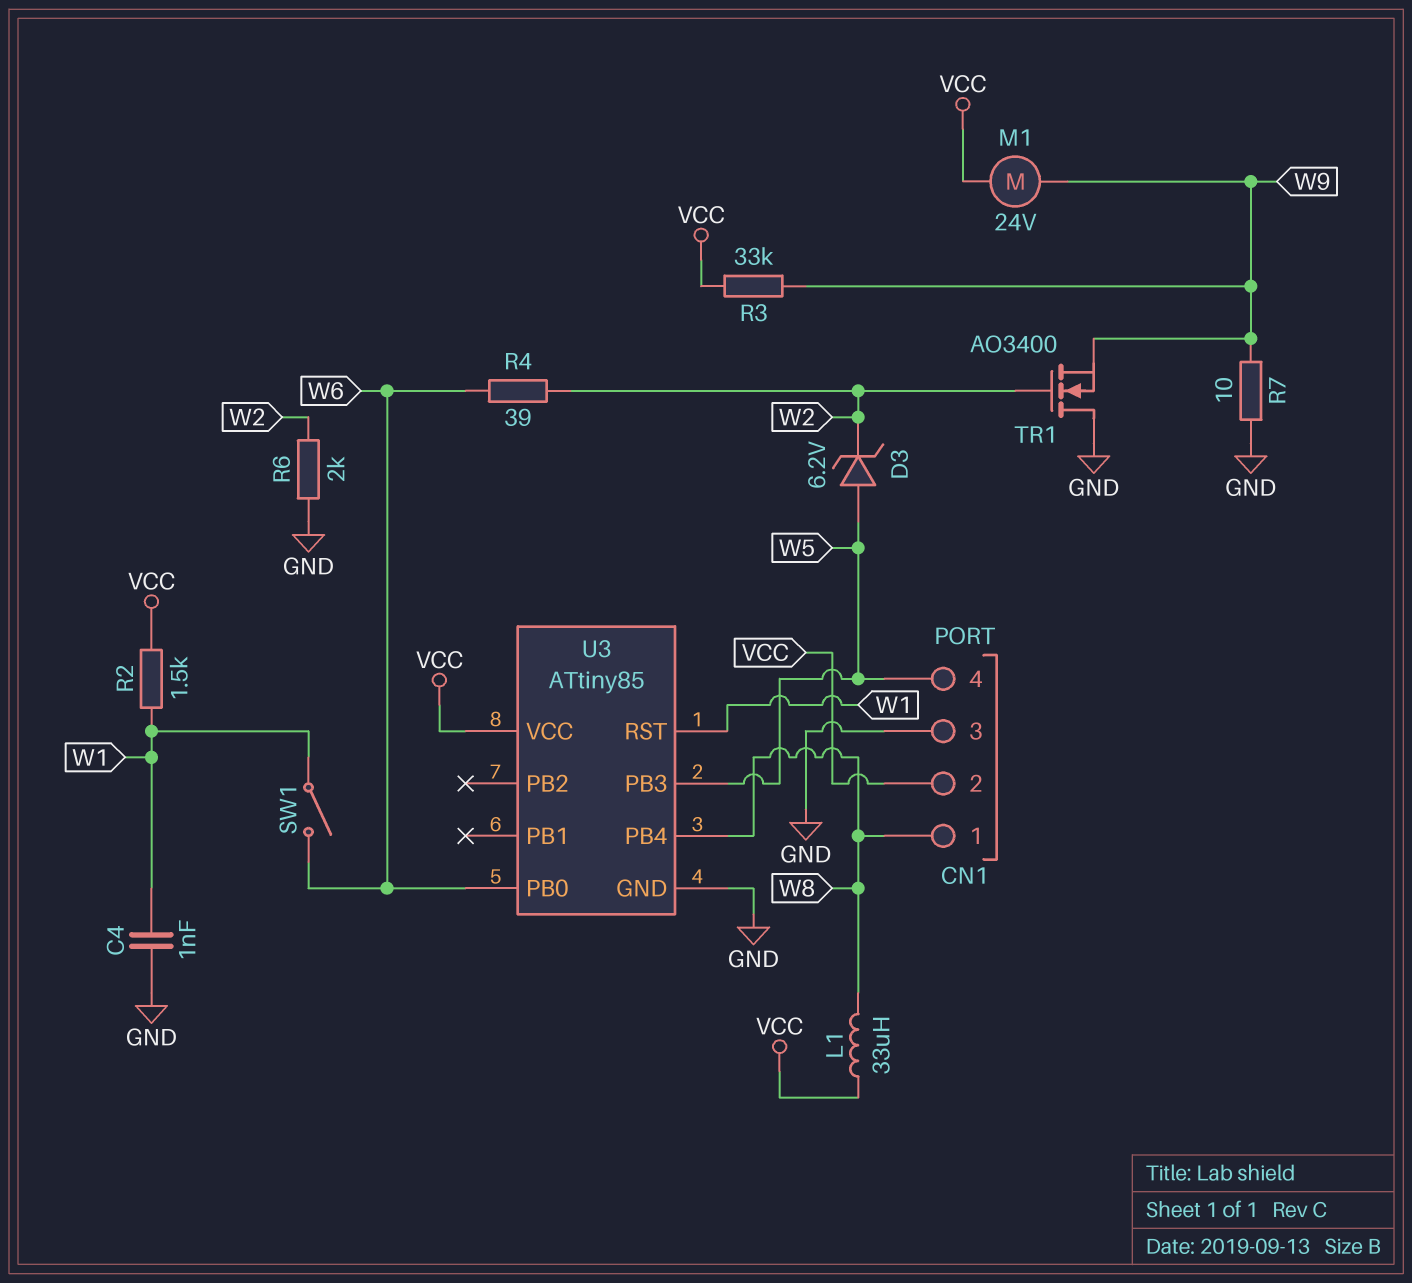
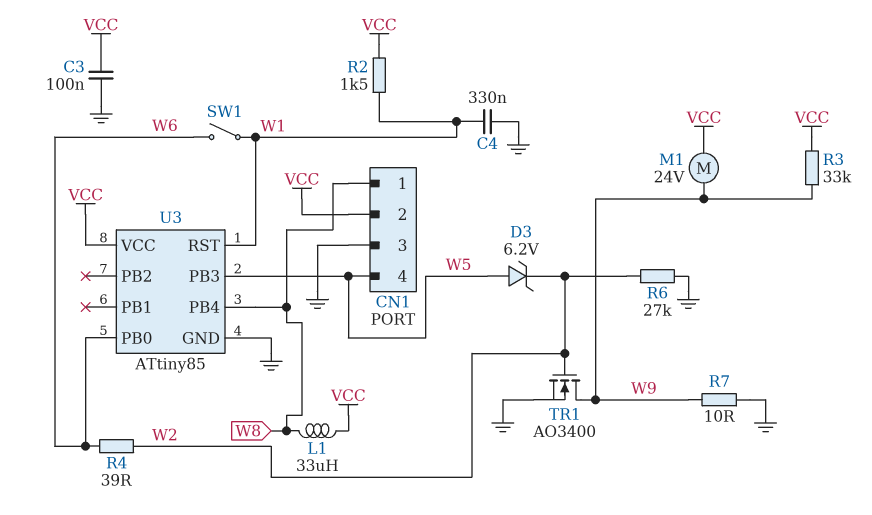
C3: none -> 100nF (GND, VCC)
C4: 1nF (GND, W1) -> 330nF (GND, W1)
R6: 2k (GND, W2) -> 27k (GND, W2)
TR1: NMOS AO3400 (G W2, D GND, S W9) -> NMOS AO3400 (G W2, D W9, S GND)

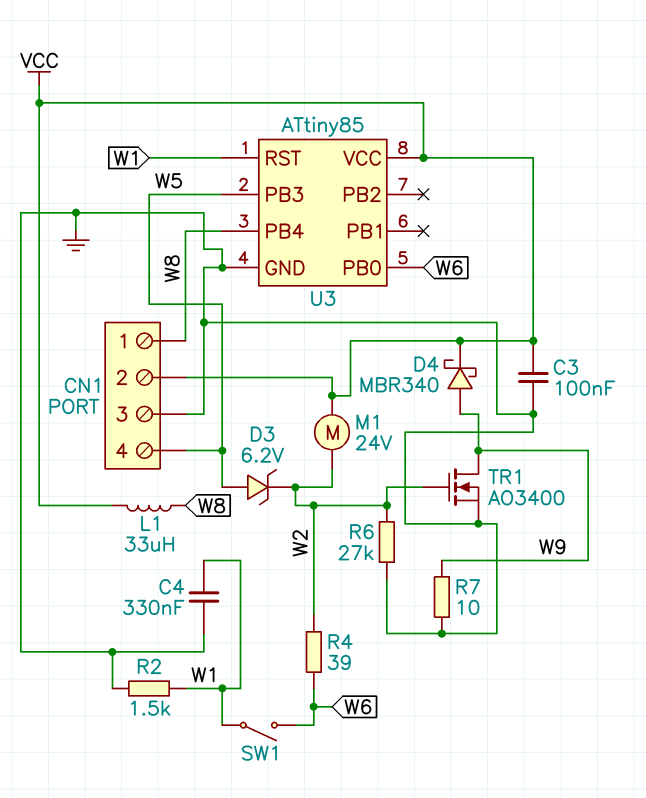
D4: none -> schottky MBR340 (A W9, K VCC)
M1: motor 24V (VCC, W9) -> motor 24V (VCC, W2)
R2: 1.5k (VCC, W1) -> 1.5k (GND, W1)
R3: 33k (VCC, W9) -> none

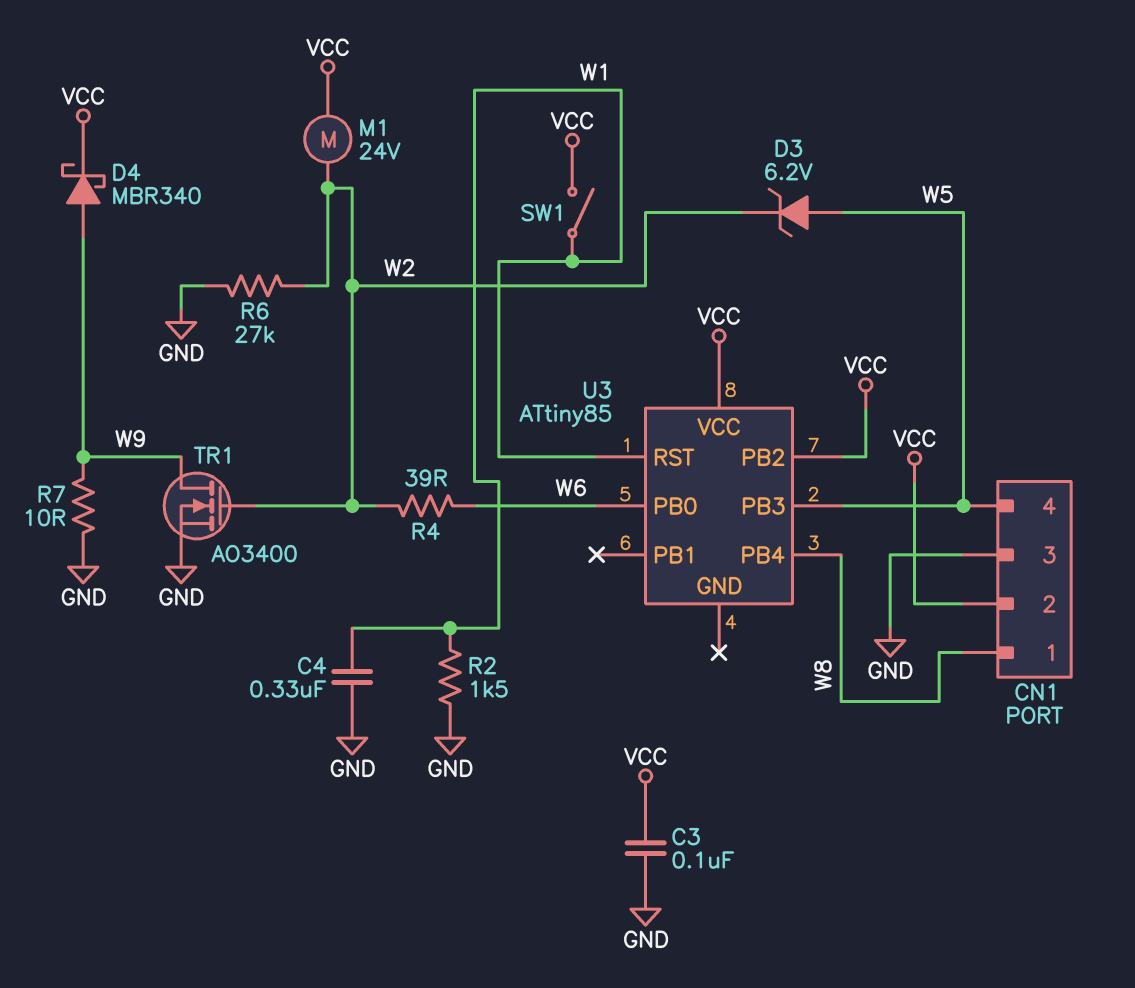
L1: 33uH (VCC, W8) -> none
SW1: switch (W1, W6) -> switch (VCC, W1)
U3 pin GND: GND -> none
U3 pin PB2: none -> VCC

